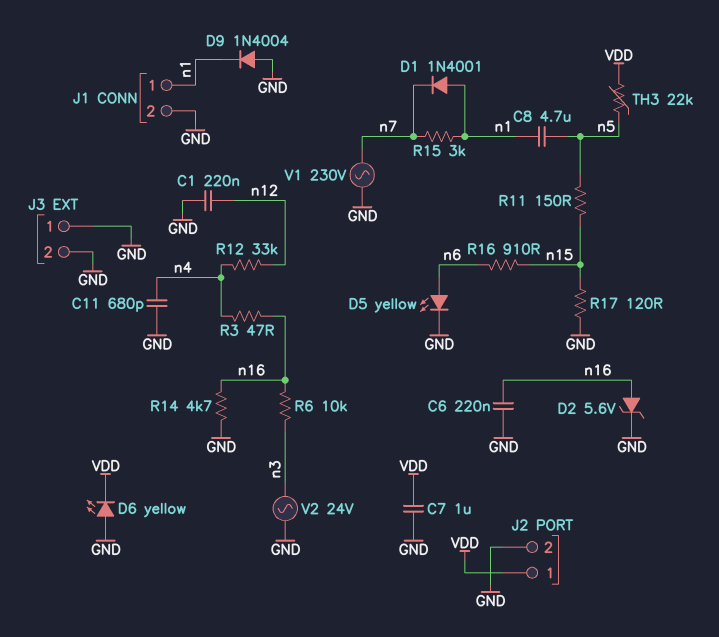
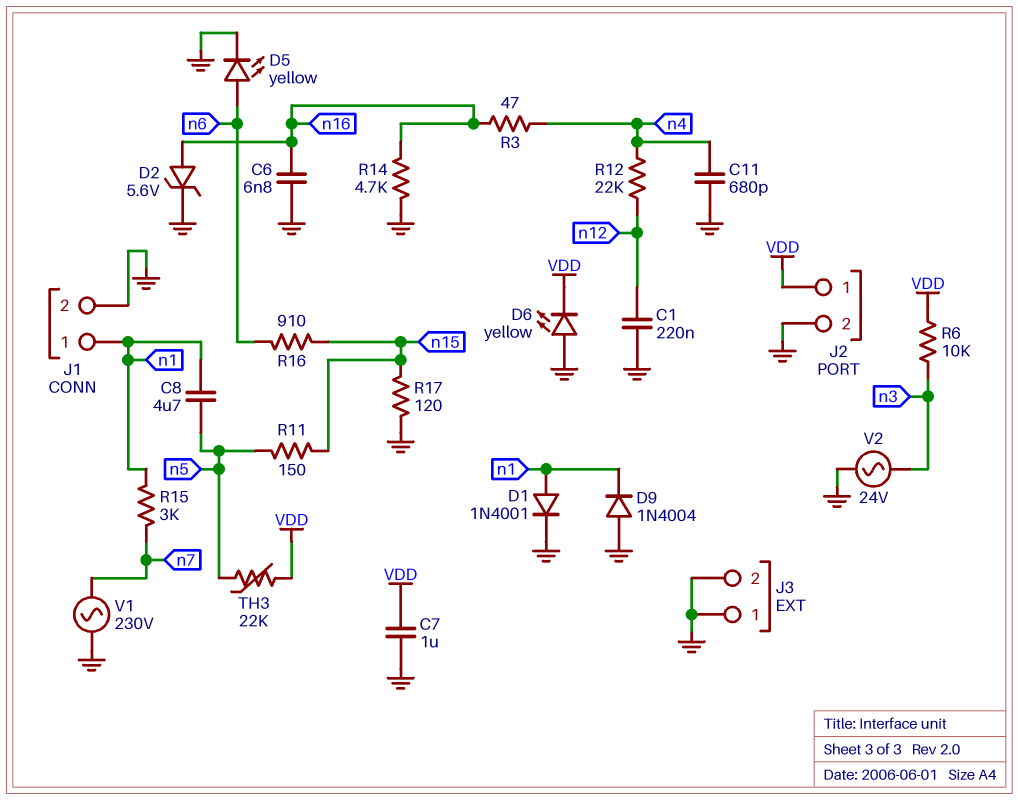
C6: 220nF (GND, n16) -> 6.8nF (GND, n16)
D1: diode 1N4001 (A n1, K n7) -> diode 1N4001 (A n1, K GND)
R6: 10k (n3, n16) -> 10k (VDD, n3)
R12: 33k (n4, n12) -> 22k (n4, n12)

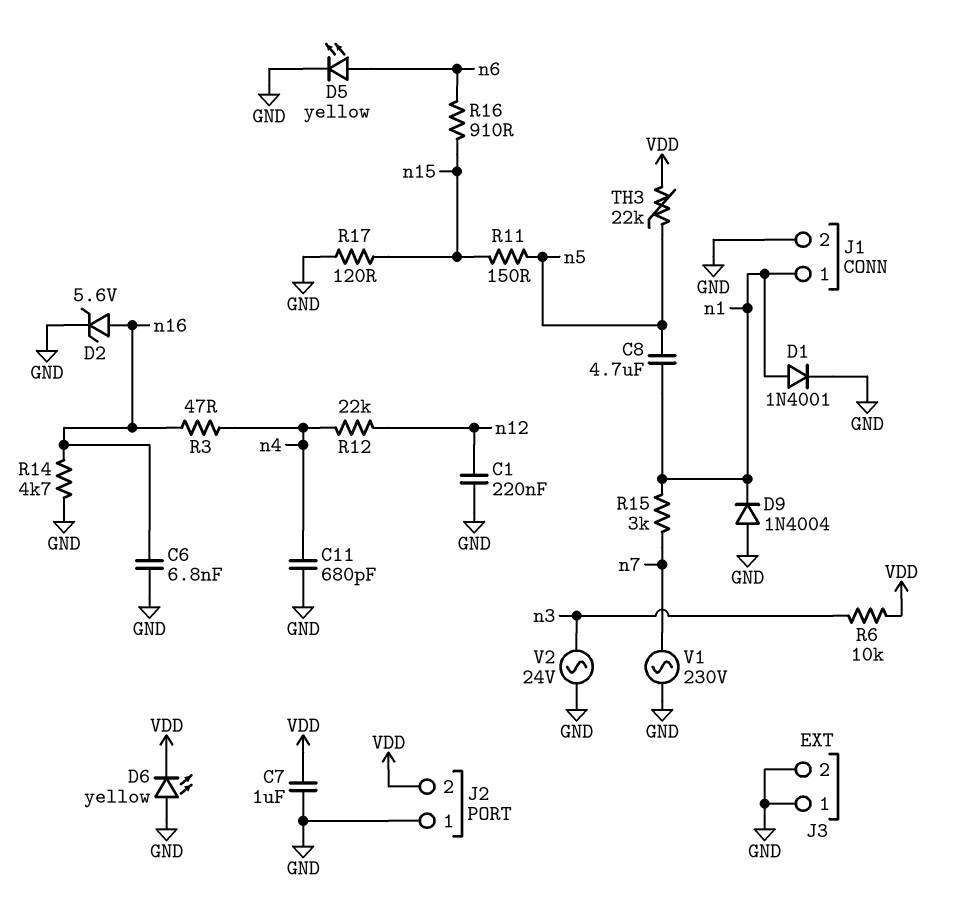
J2 pin 1: VDD -> GND
J2 pin 2: GND -> VDD

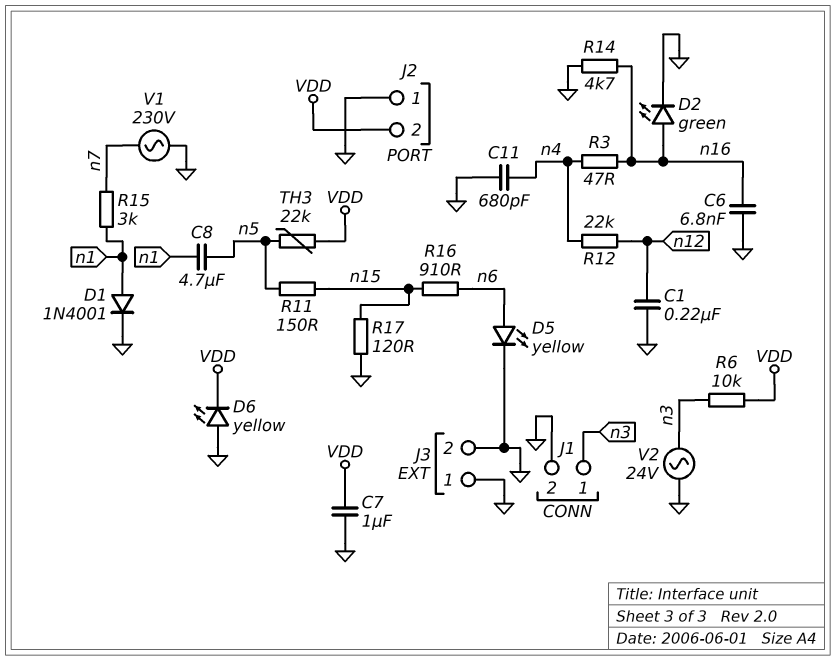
D2: zener 5.6V (A n16, K GND) -> LED green (A n16, K GND)
D9: diode 1N4004 (A GND, K n1) -> none
J1 pin 1: n1 -> n3

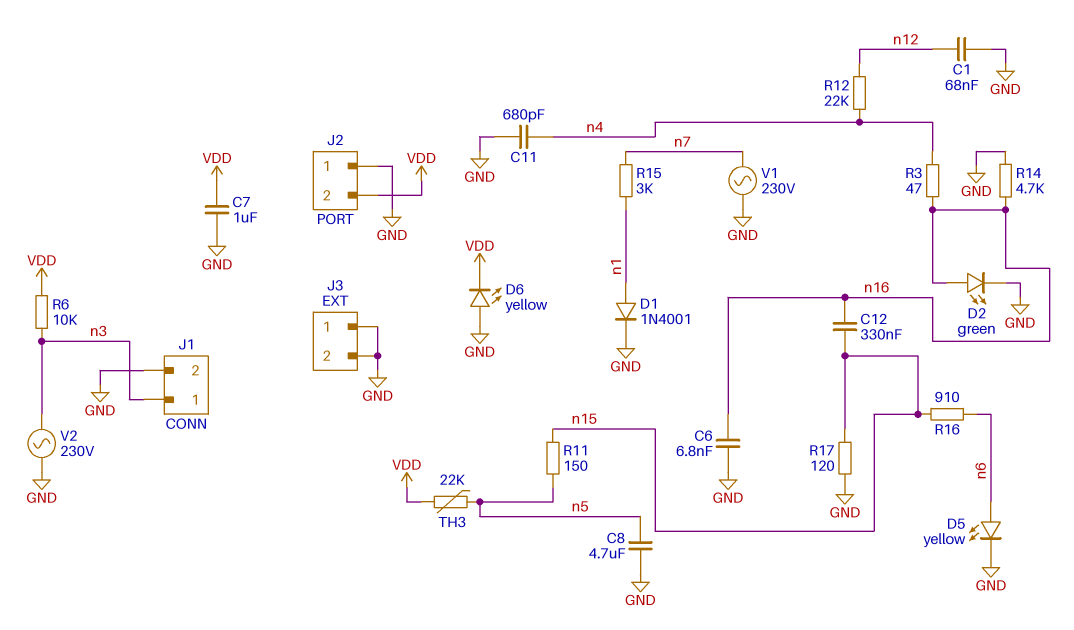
C1: 220nF (GND, n12) -> 68nF (GND, n12)
C8: 4.7uF (n1, n5) -> 4.7uF (GND, n5)
C12: none -> 330nF (n15, n16)
V2: AC 24V (GND, n3) -> AC 230V (GND, n3)

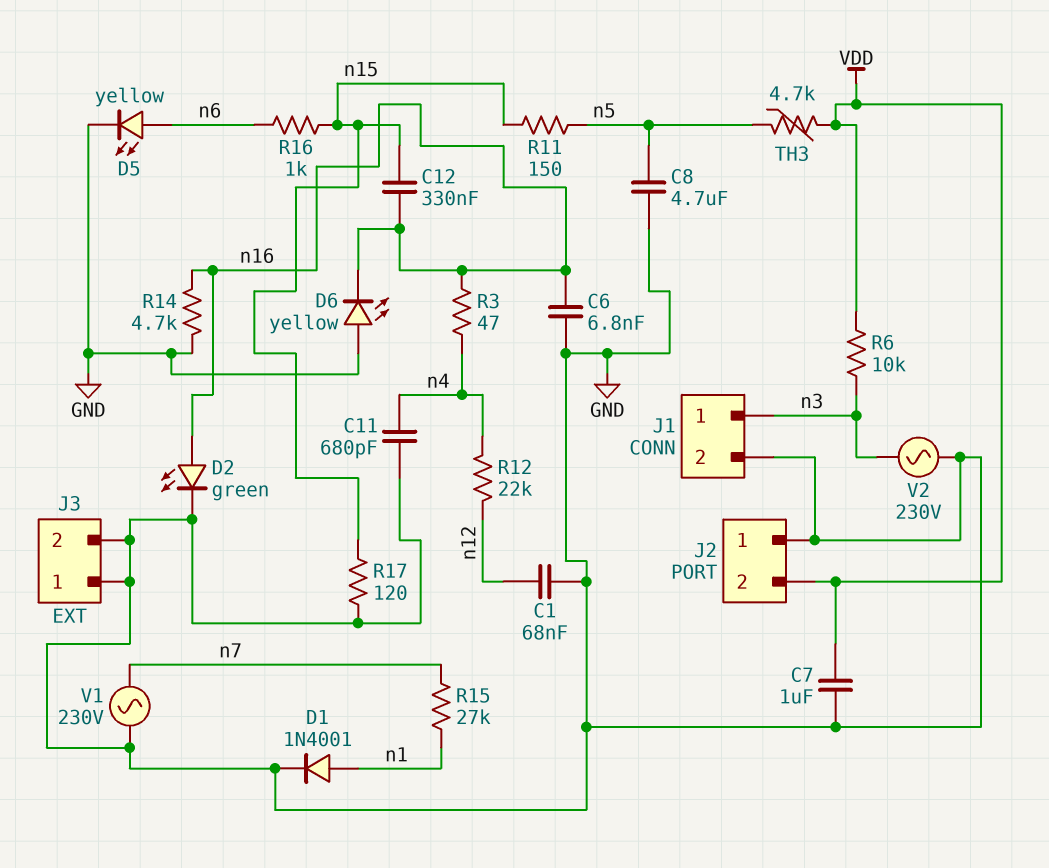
D6: LED yellow (A GND, K VDD) -> LED yellow (A GND, K n16)
R15: 3k (n1, n7) -> 27k (n1, n7)
R16: 910 (n6, n15) -> 1k (n6, n15)
TH3: 22k (VDD, n5) -> 4.7k (VDD, n5)

